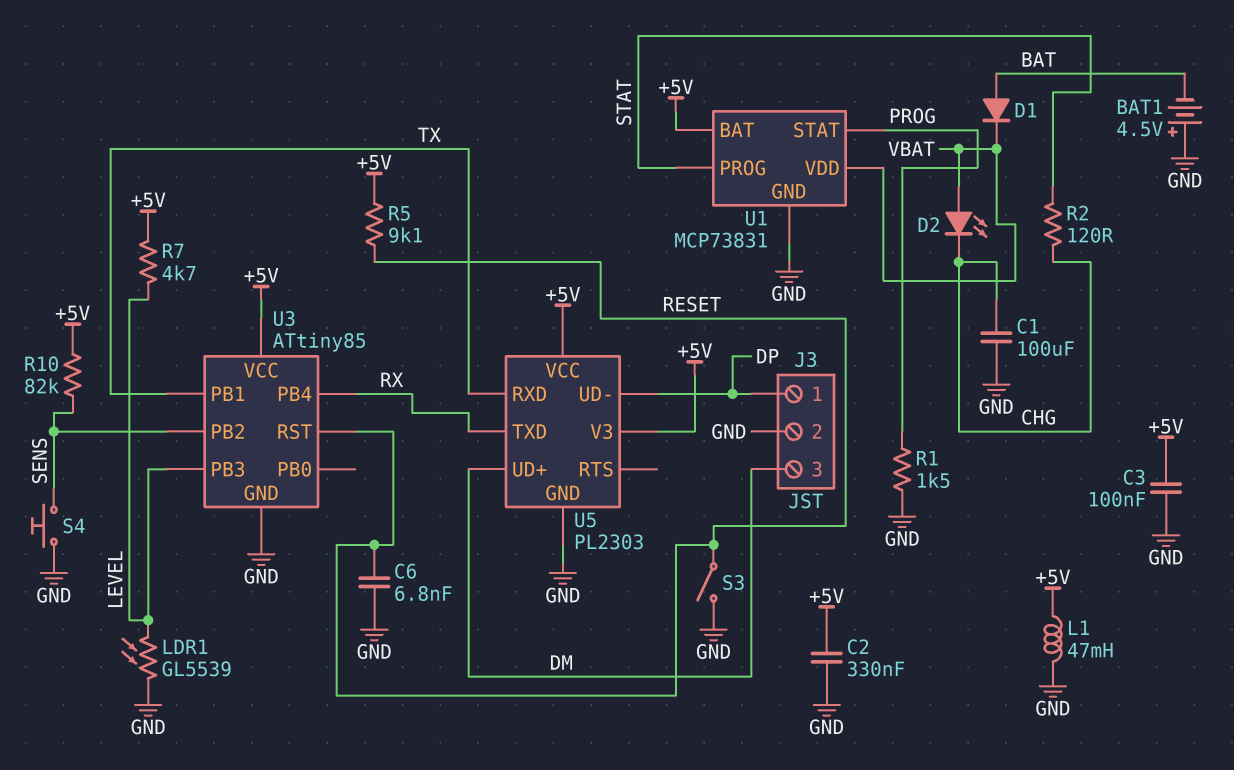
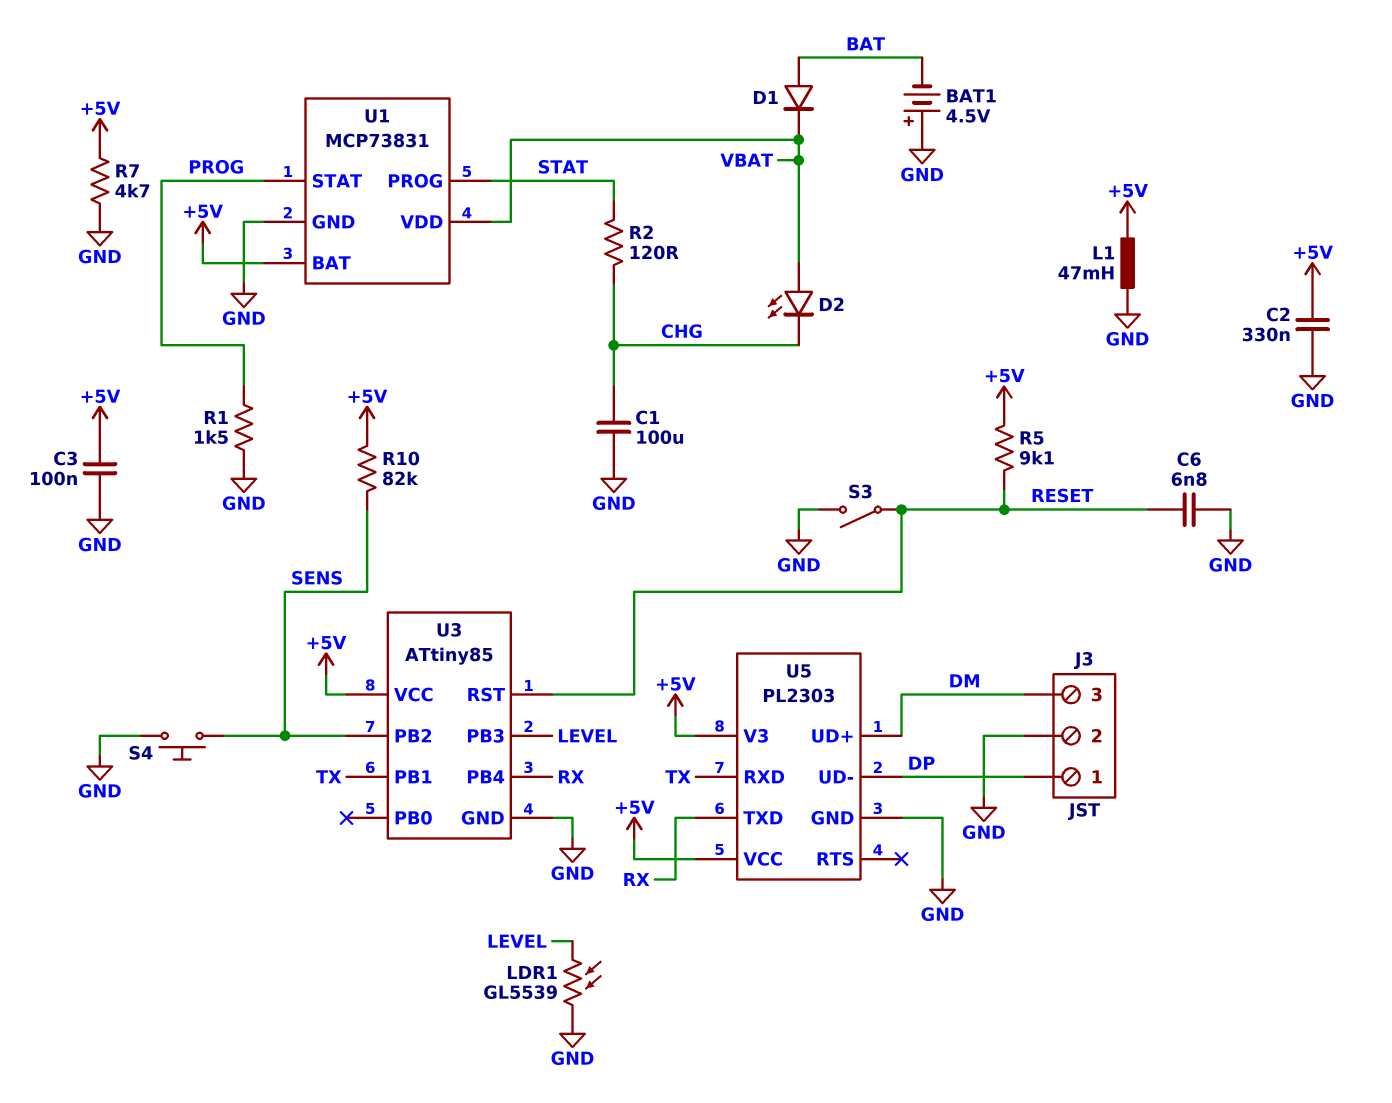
R7: 4.7k (+5V, LEVEL) -> 4.7k (+5V, GND)

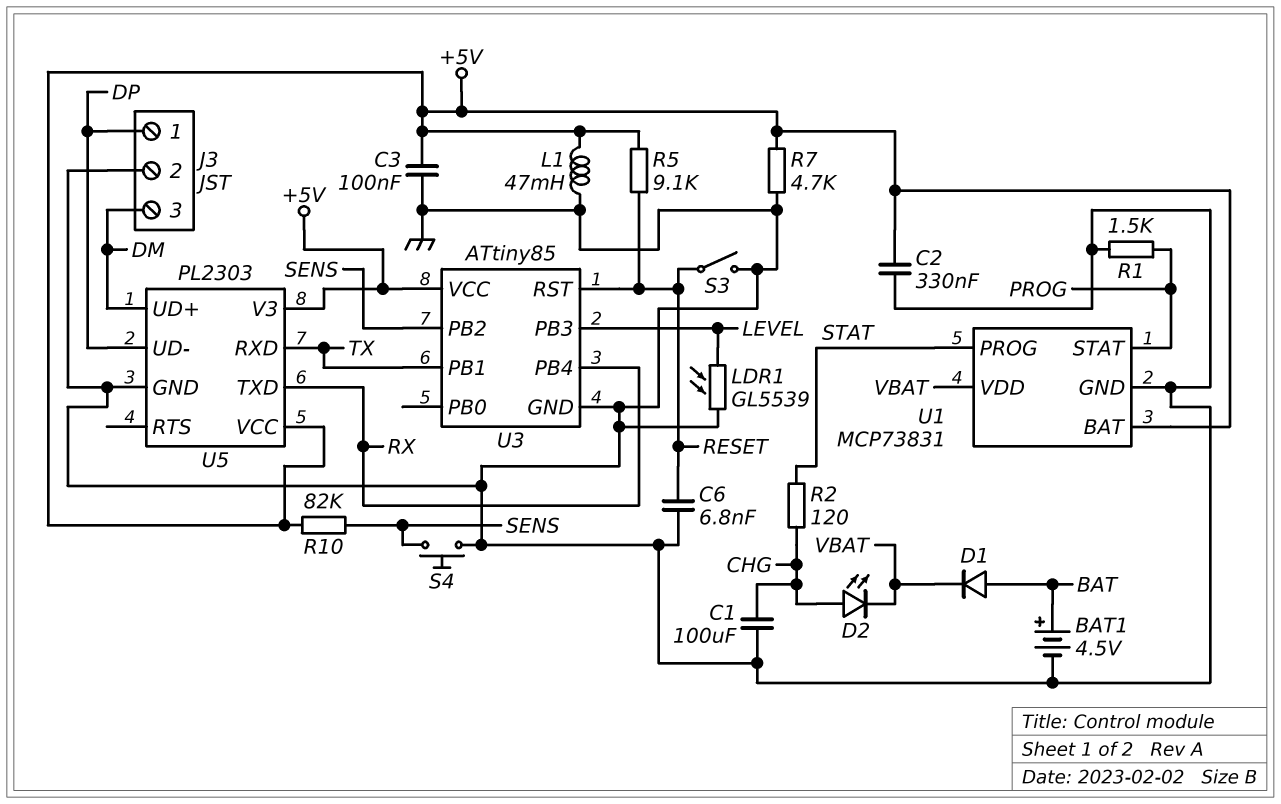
BAT1: 4.5V (plus GND, minus BAT) -> 4.5V (plus BAT, minus GND)
D2: LED (A VBAT, K CHG) -> LED (A CHG, K VBAT)

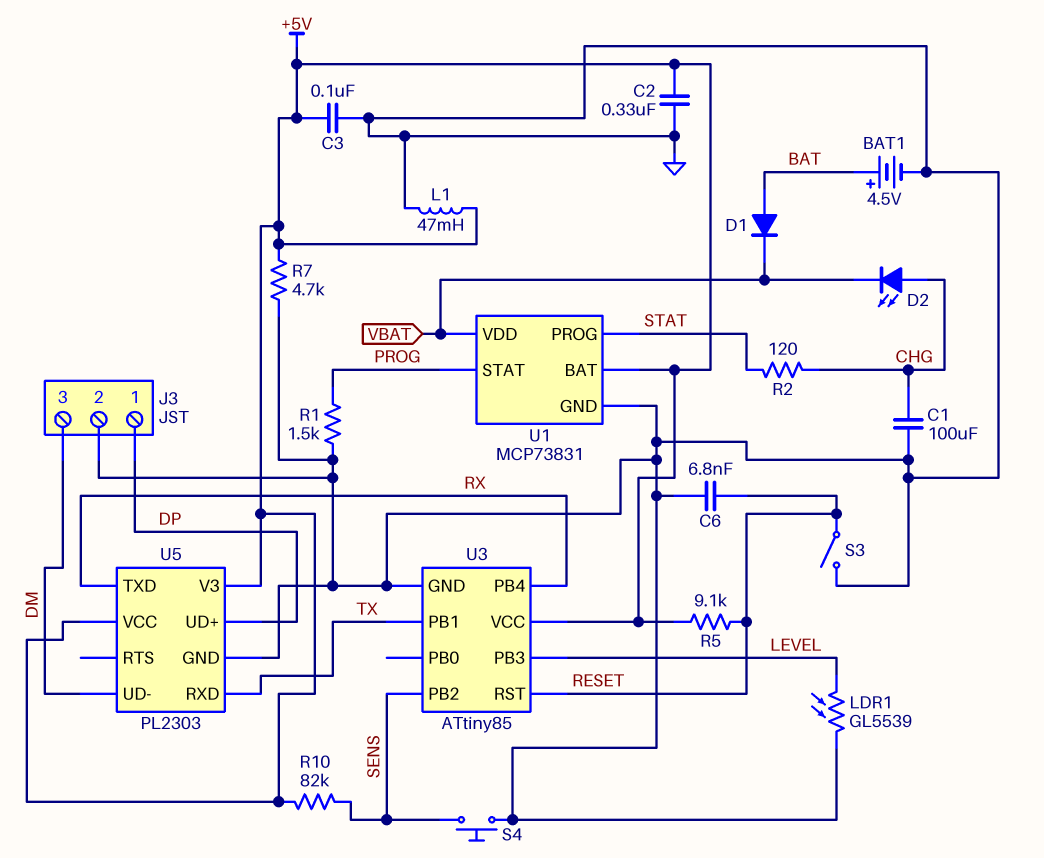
U5 pin UD+: DM -> DP
U5 pin UD-: DP -> DM

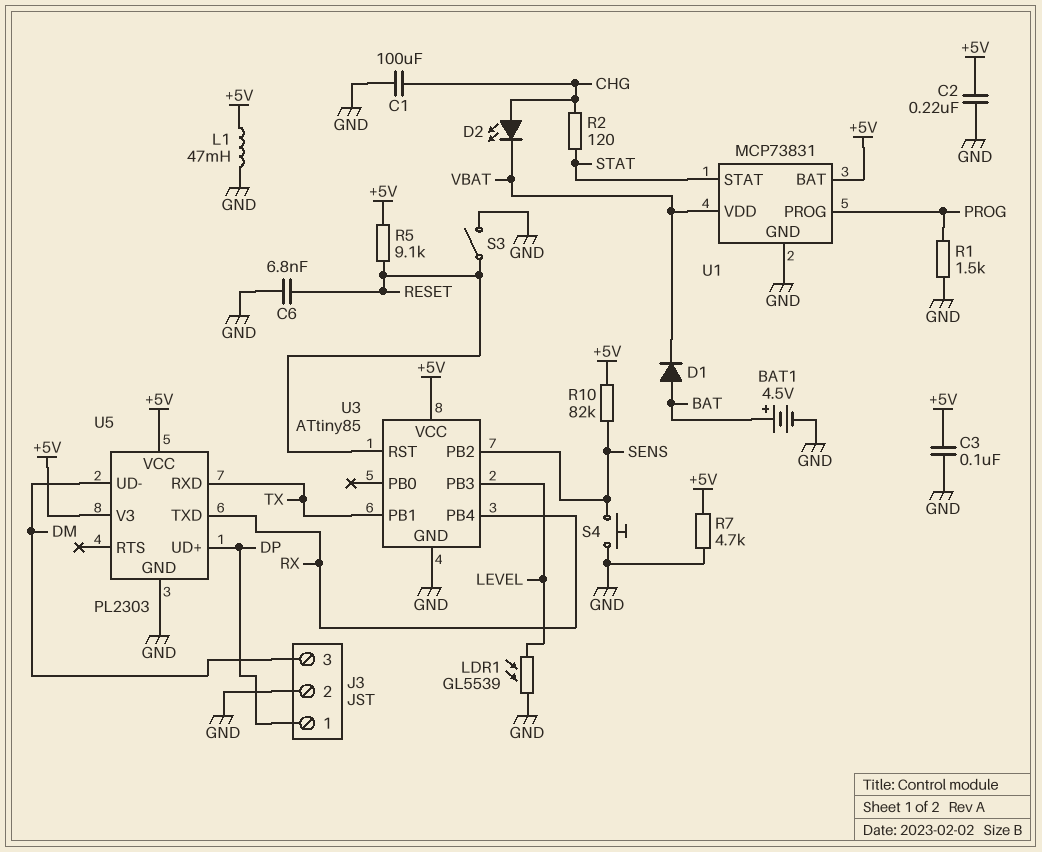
C2: 330nF (+5V, GND) -> 220nF (+5V, GND)
U1 pin PROG: STAT -> PROG
U1 pin STAT: PROG -> STAT

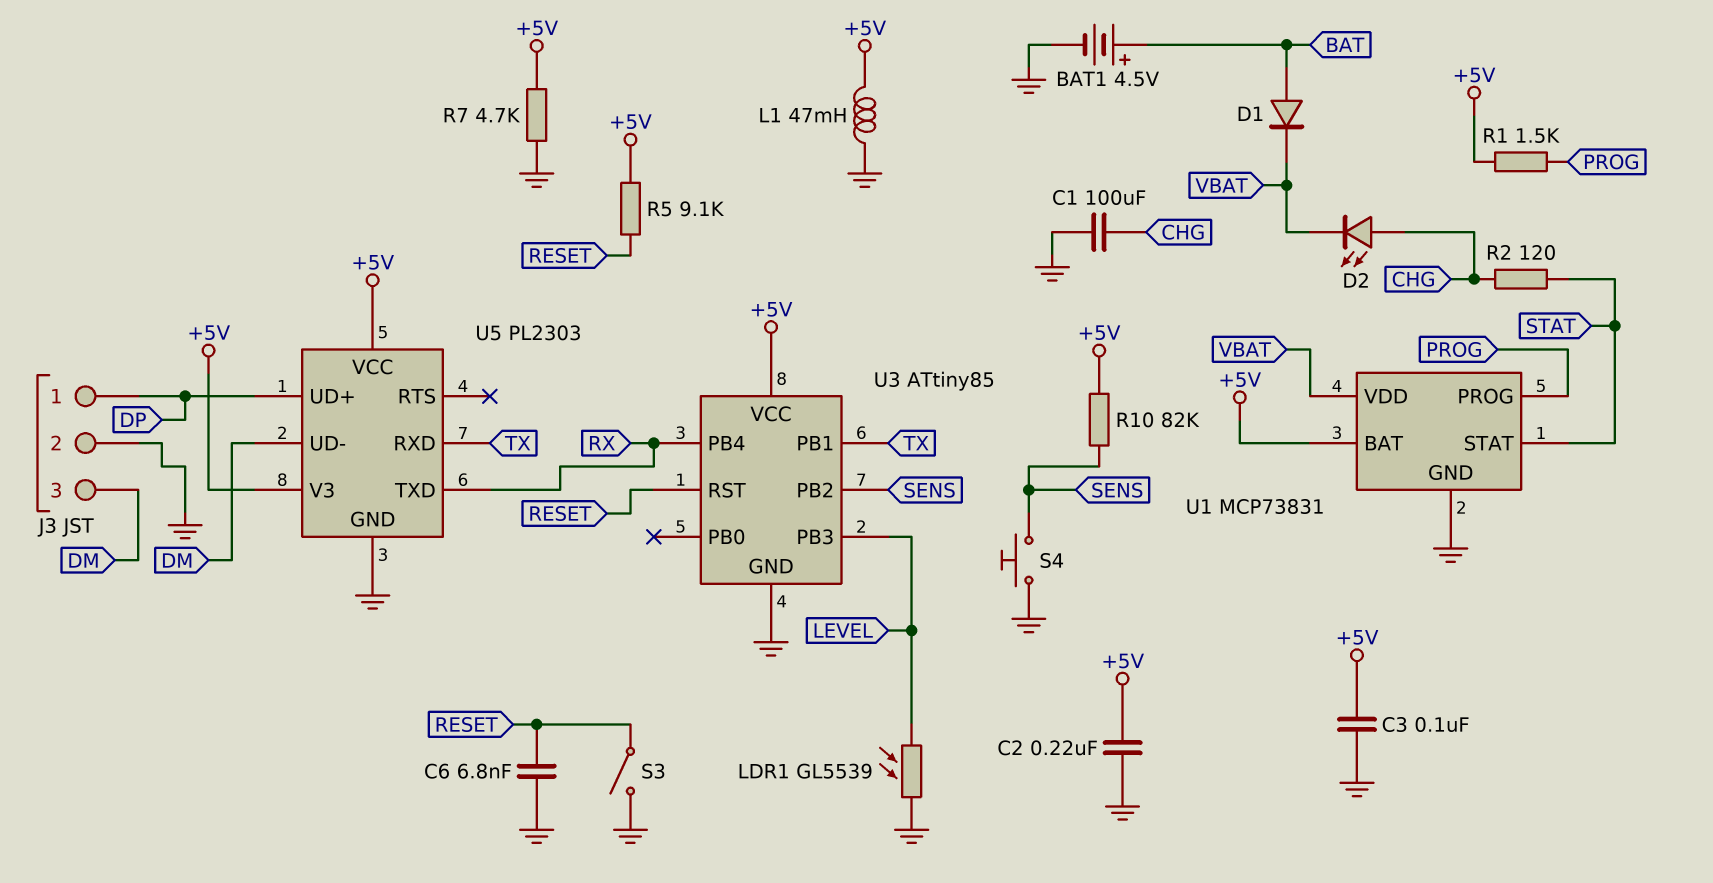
R1: 1.5k (GND, PROG) -> 1.5k (+5V, PROG)

